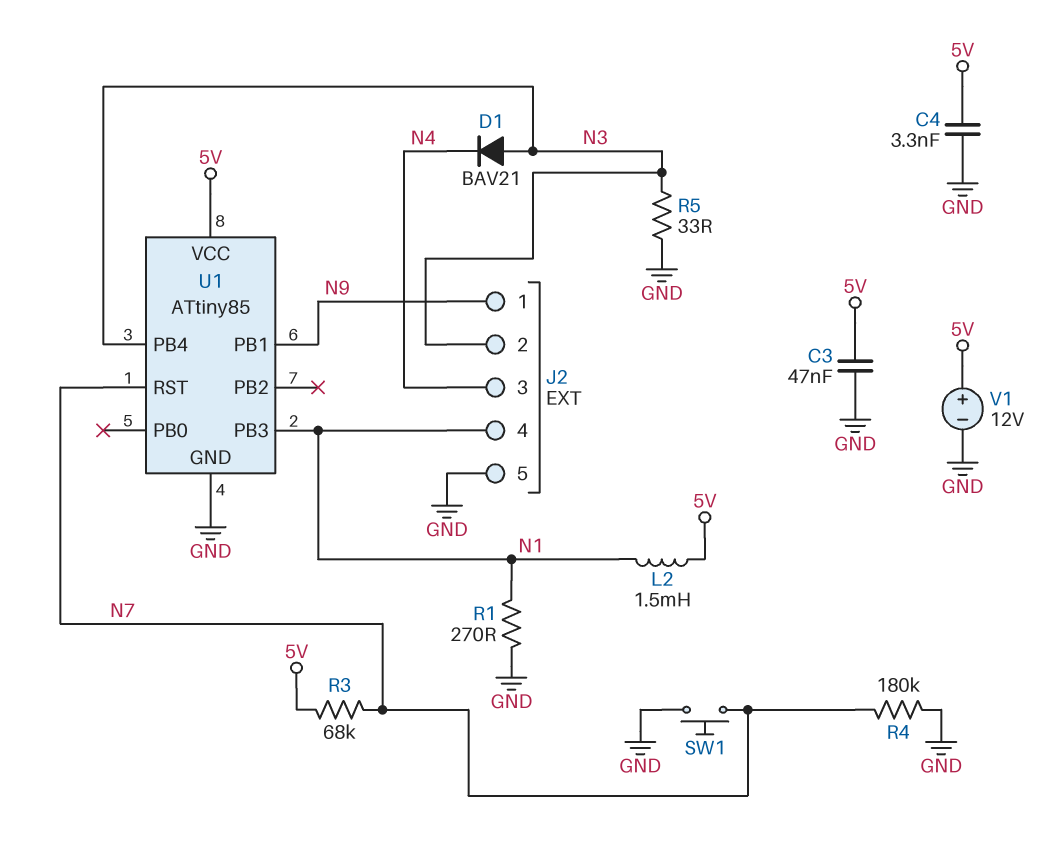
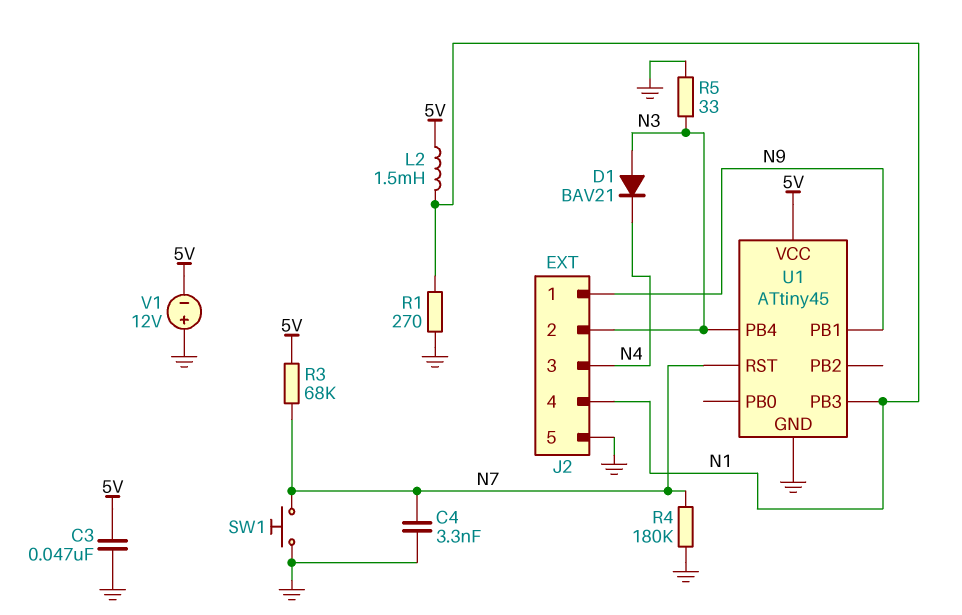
C4: 3.3nF (5V, GND) -> 3.3nF (GND, N7)
U1: ATtiny85 -> ATtiny45
V1: 12V (plus 5V, minus GND) -> 12V (plus GND, minus 5V)

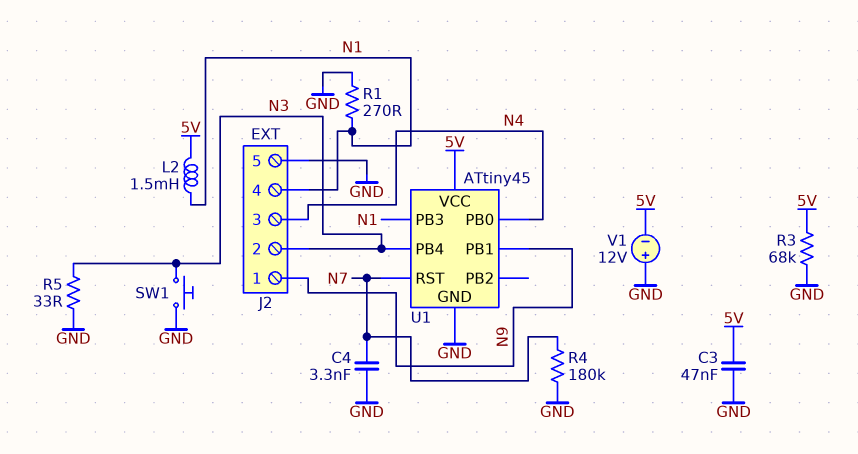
D1: diode BAV21 (A N3, K N4) -> none
R3: 68k (5V, N7) -> 68k (5V, GND)
SW1: button (GND, N7) -> button (GND, N3)
U1 pin PB0: none -> N4

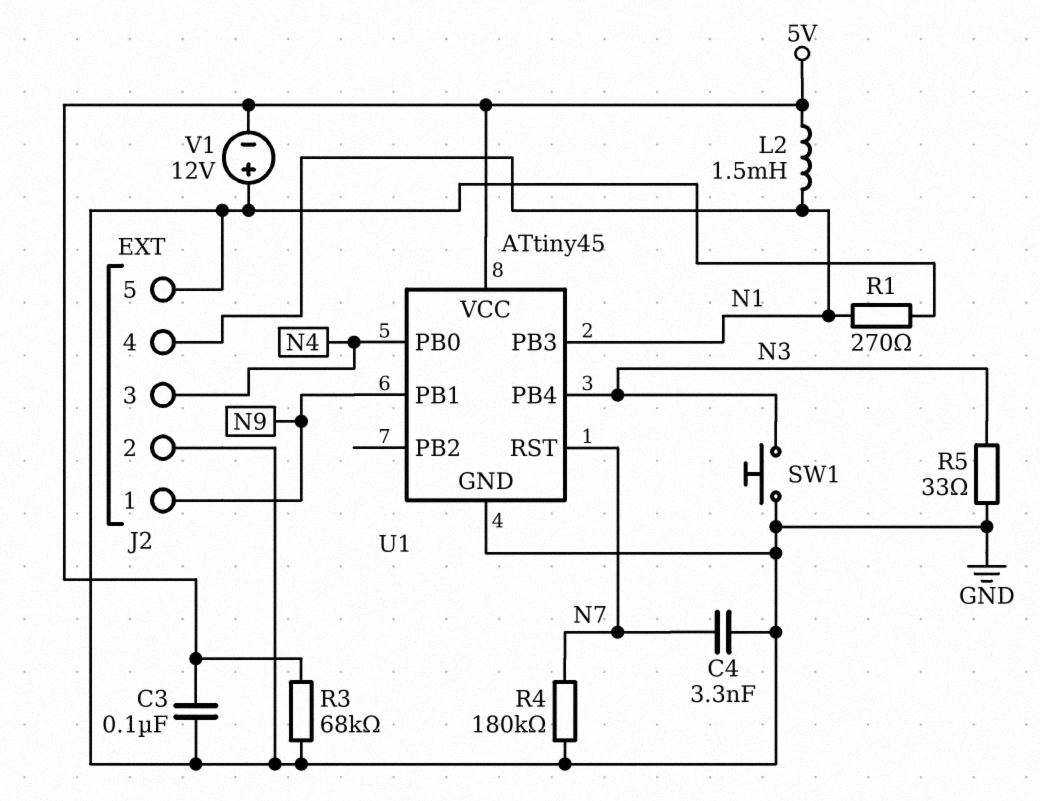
C3: 47nF (5V, GND) -> 100nF (5V, GND)
J2 pin 2: N3 -> GND

